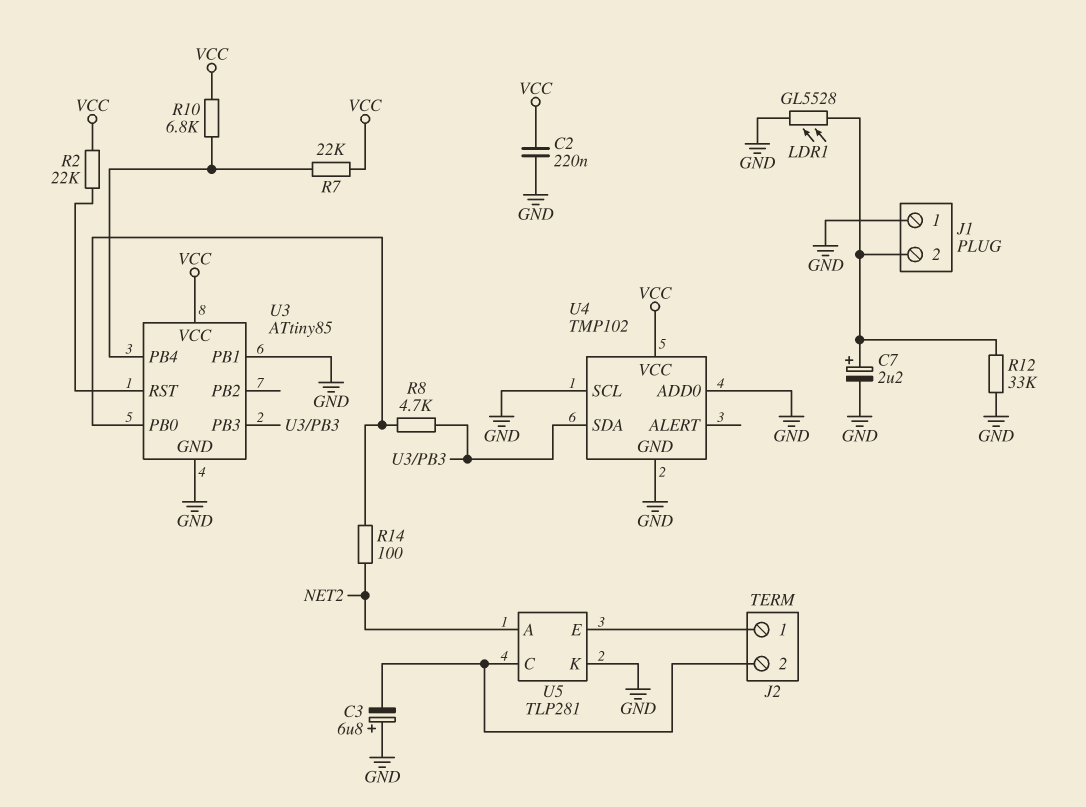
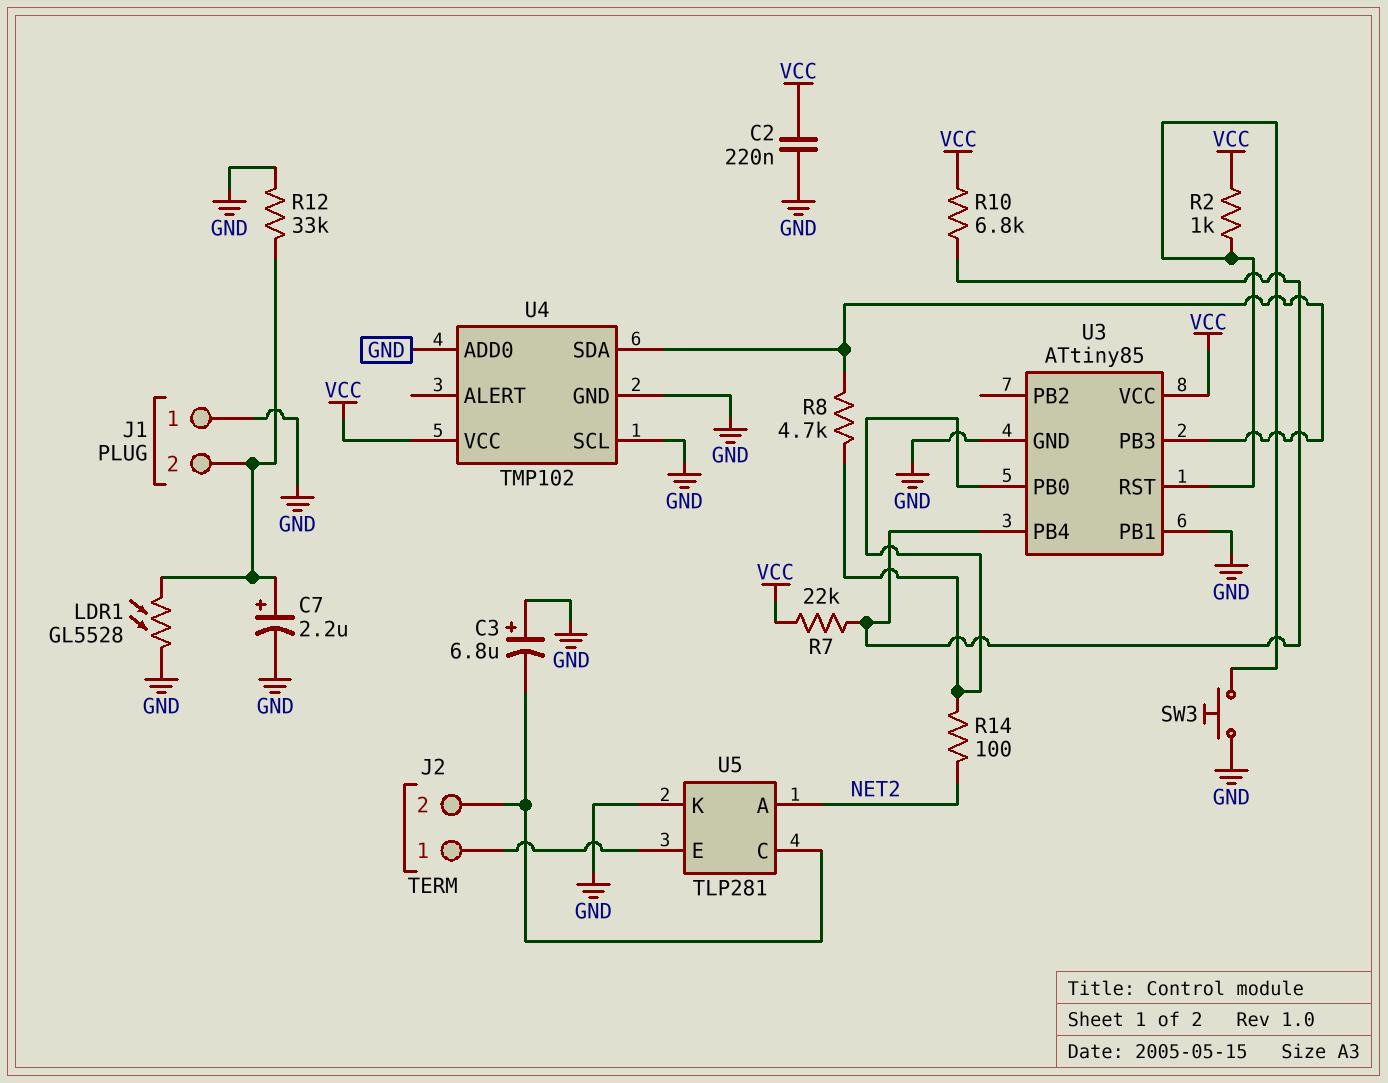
R2: 22k (U3/RST, VCC) -> 1k (U3/RST, VCC)
SW3: none -> button (GND, U3/RST)

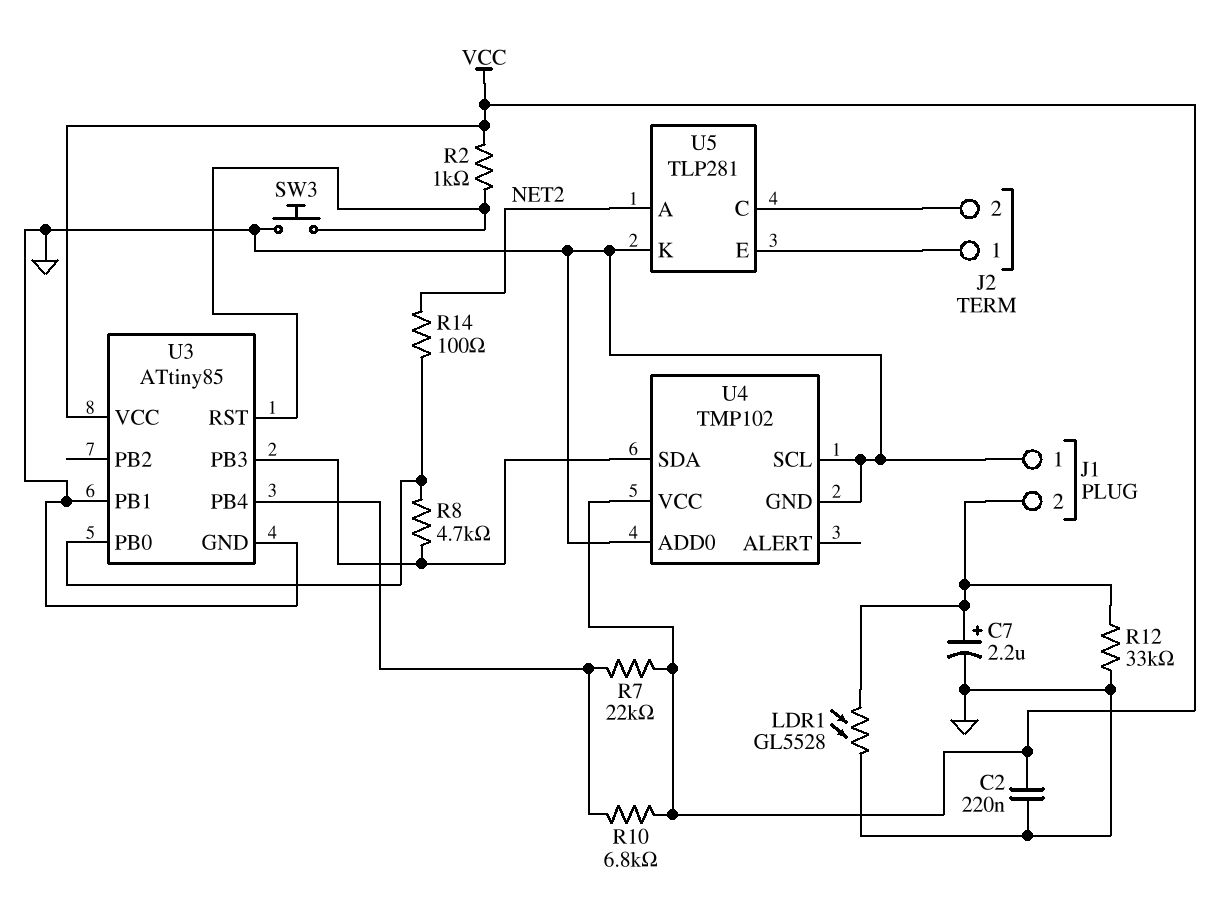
C3: 6.8uF (plus GND, minus J2/2) -> none

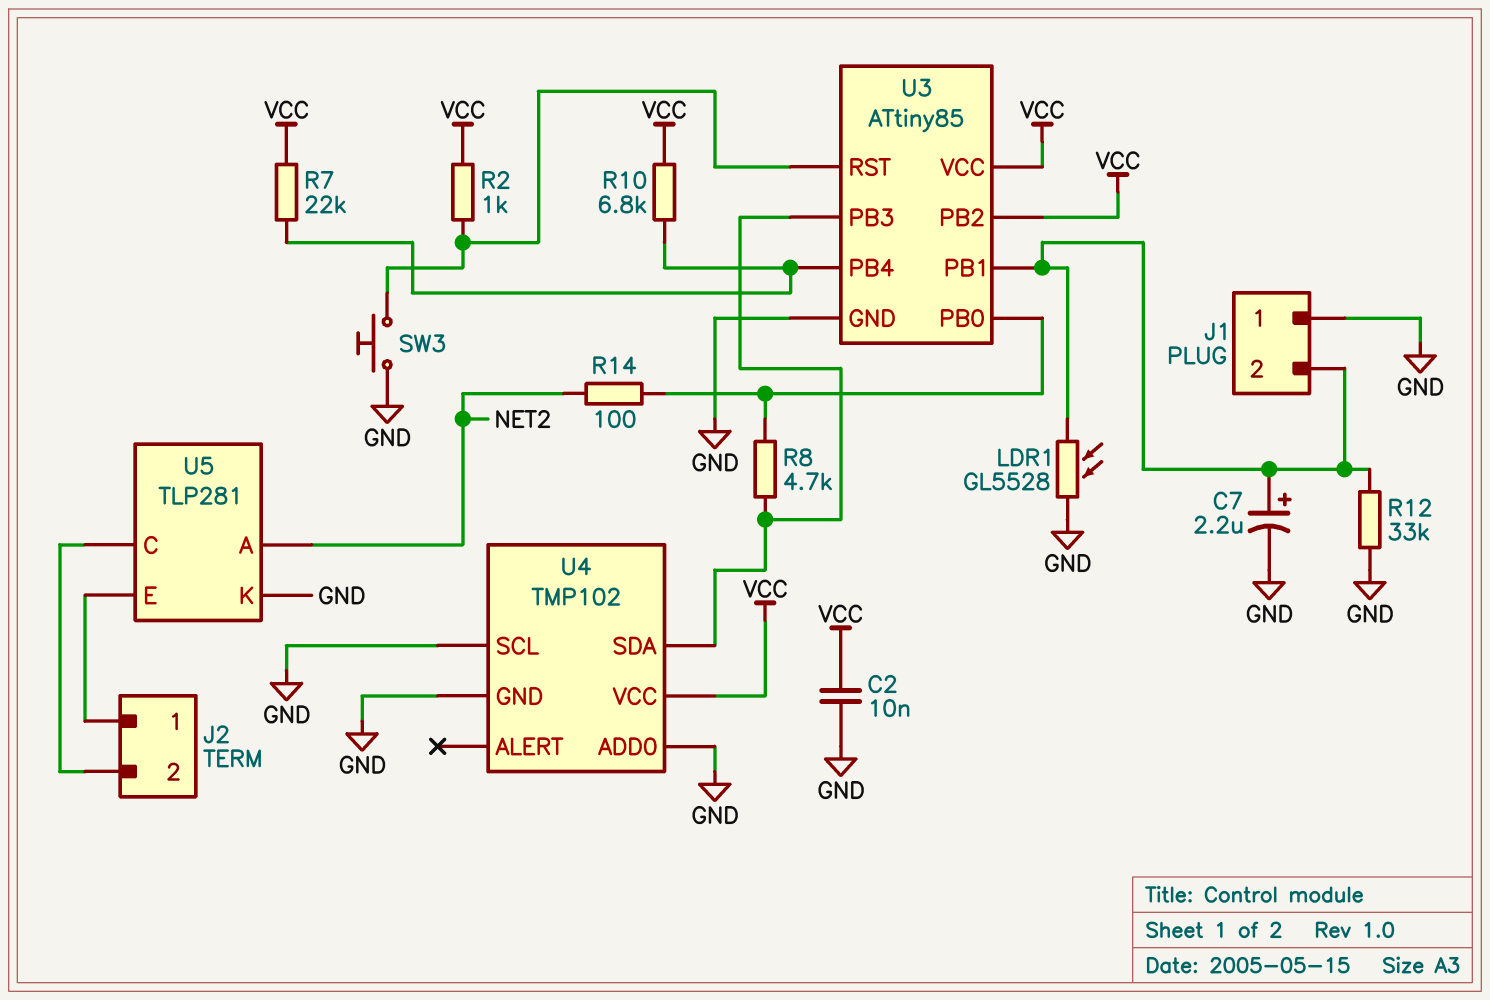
C2: 220nF (GND, VCC) -> 10nF (GND, VCC)
U3 pin PB1: GND -> J1/2
U3 pin PB2: none -> VCC

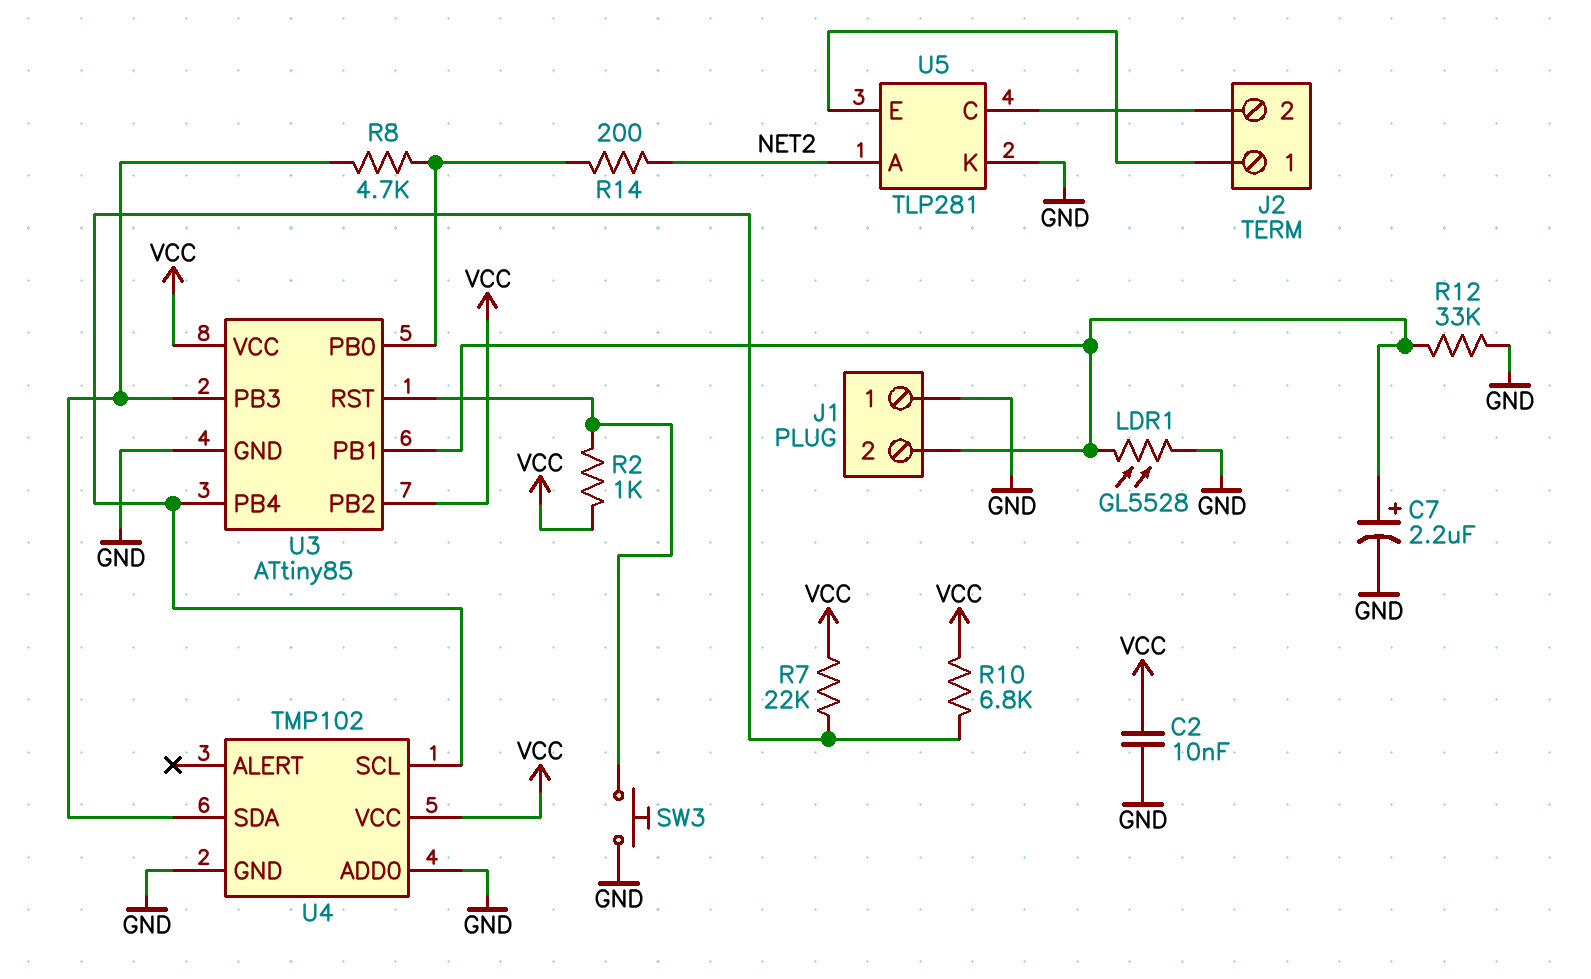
R14: 100 (NET2, U3/PB0) -> 200 (NET2, U3/PB0)
U4 pin SCL: GND -> U3/PB4

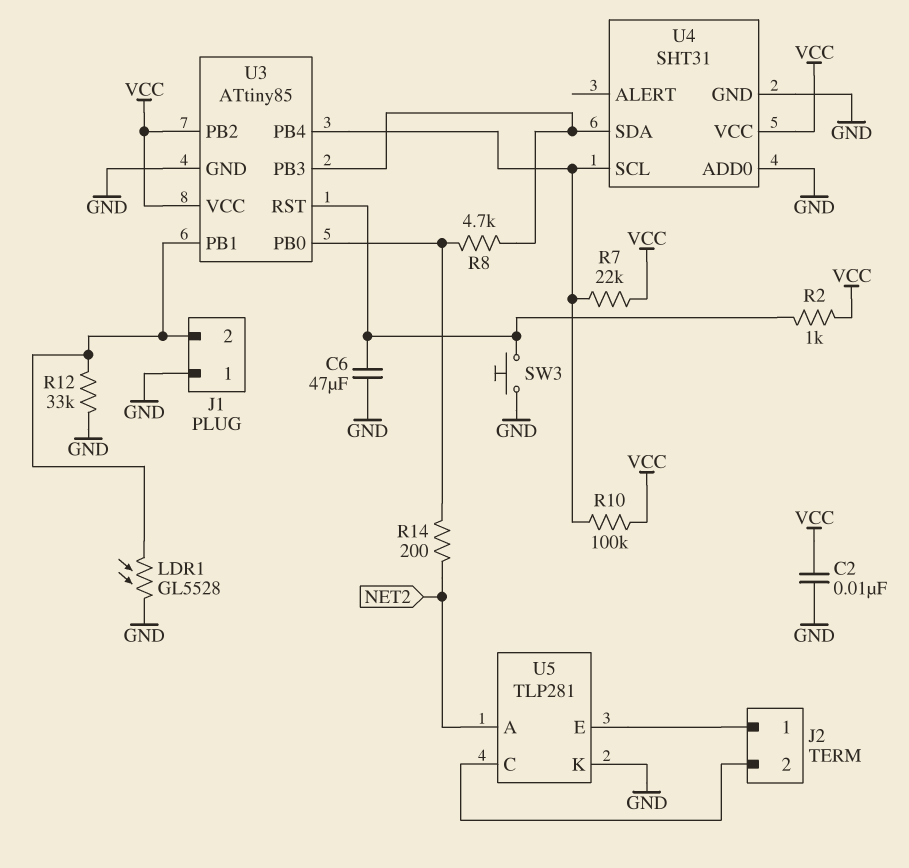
C6: none -> 47uF (GND, U3/RST)
C7: 2.2uF (plus J1/2, minus GND) -> none
R10: 6.8k (U3/PB4, VCC) -> 100k (U3/PB4, VCC)
U4: TMP102 -> SHT31

